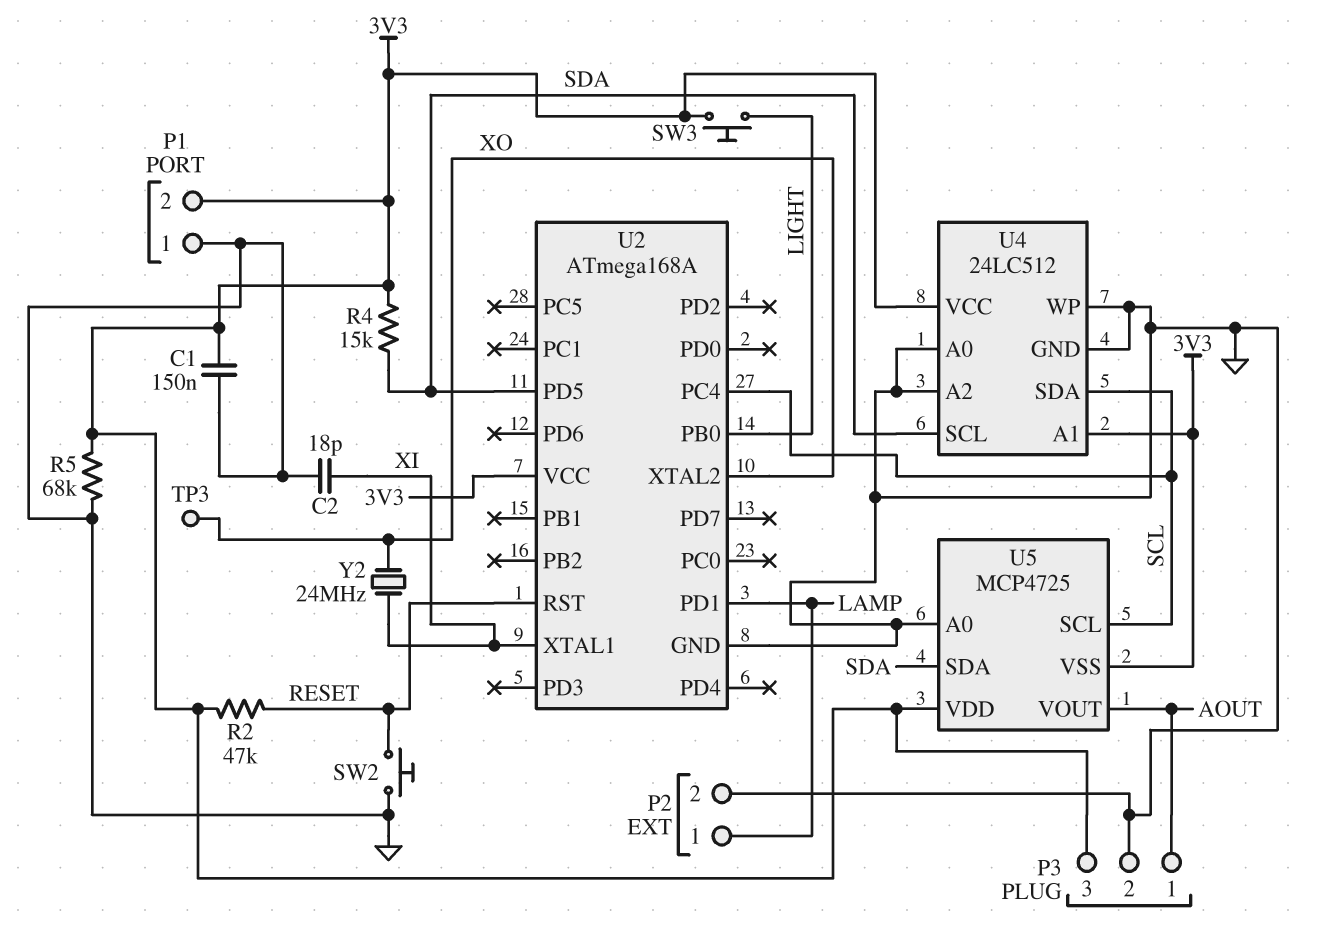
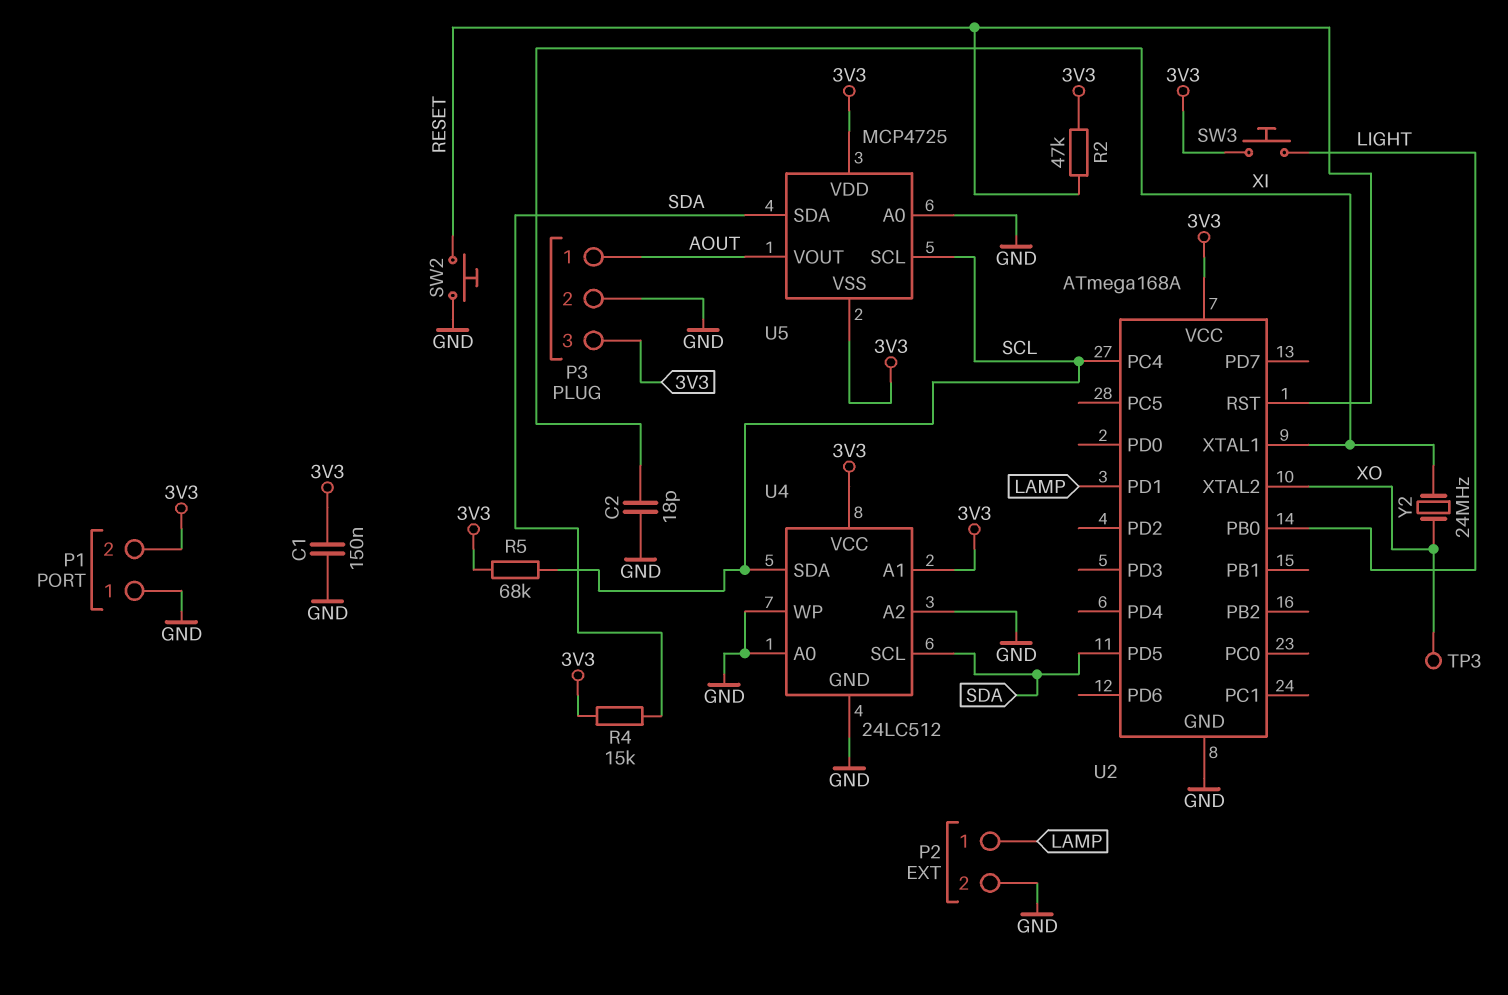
R5: 68k (3V3, GND) -> 68k (3V3, SCL)

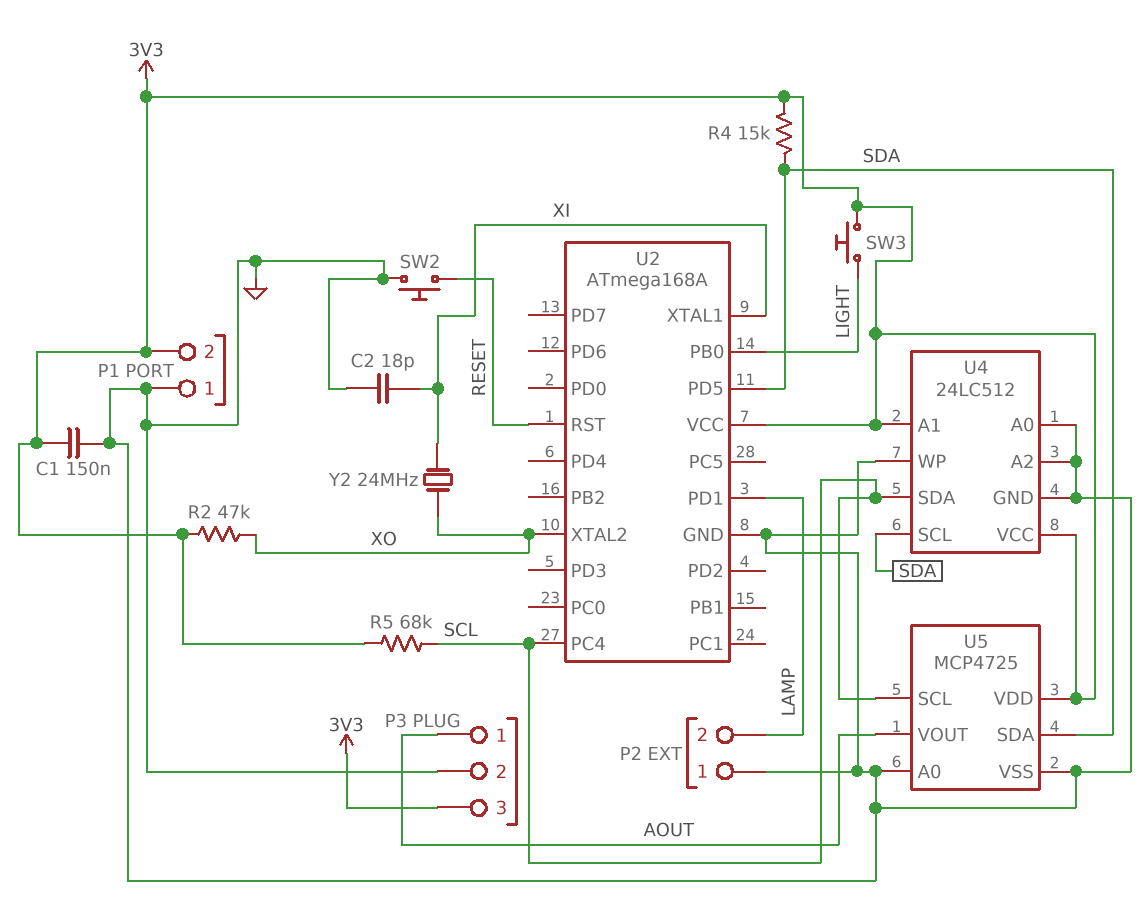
P2 pin 1: LAMP -> GND
P2 pin 2: GND -> LAMP
R2: 47k (3V3, RESET) -> 47k (3V3, XO)
TP3: test point (XO) -> none
U5 pin VSS: 3V3 -> GND

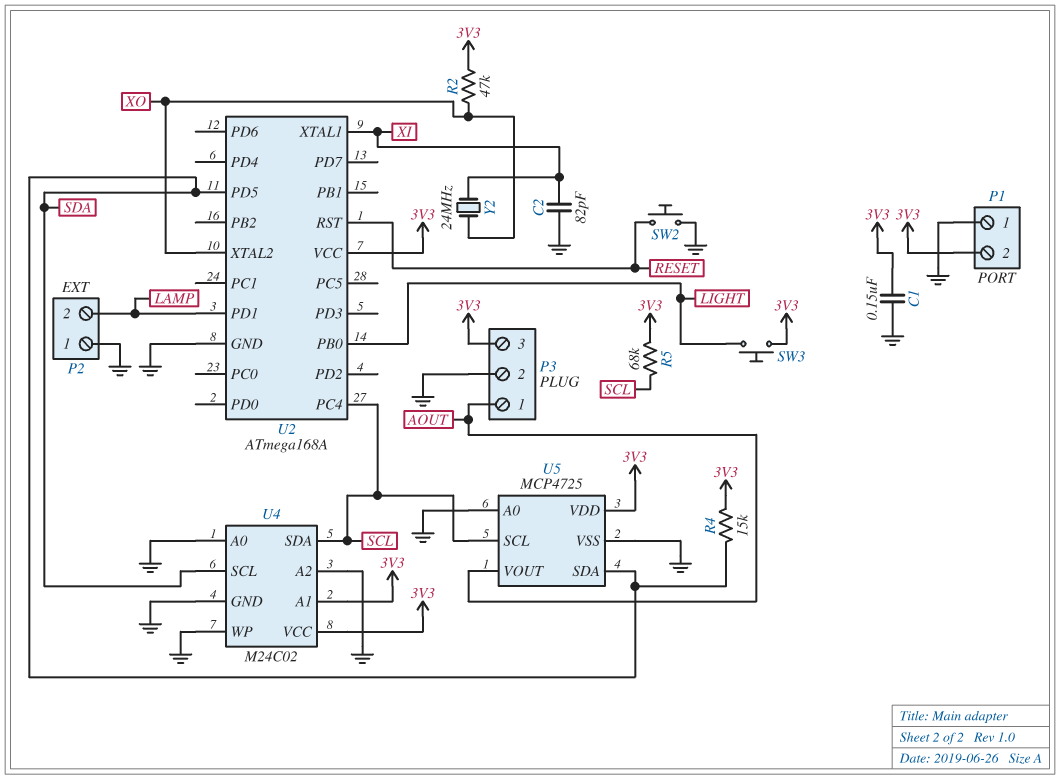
C2: 18pF (GND, XI) -> 82pF (GND, XI)
U4: 24LC512 -> M24C02

